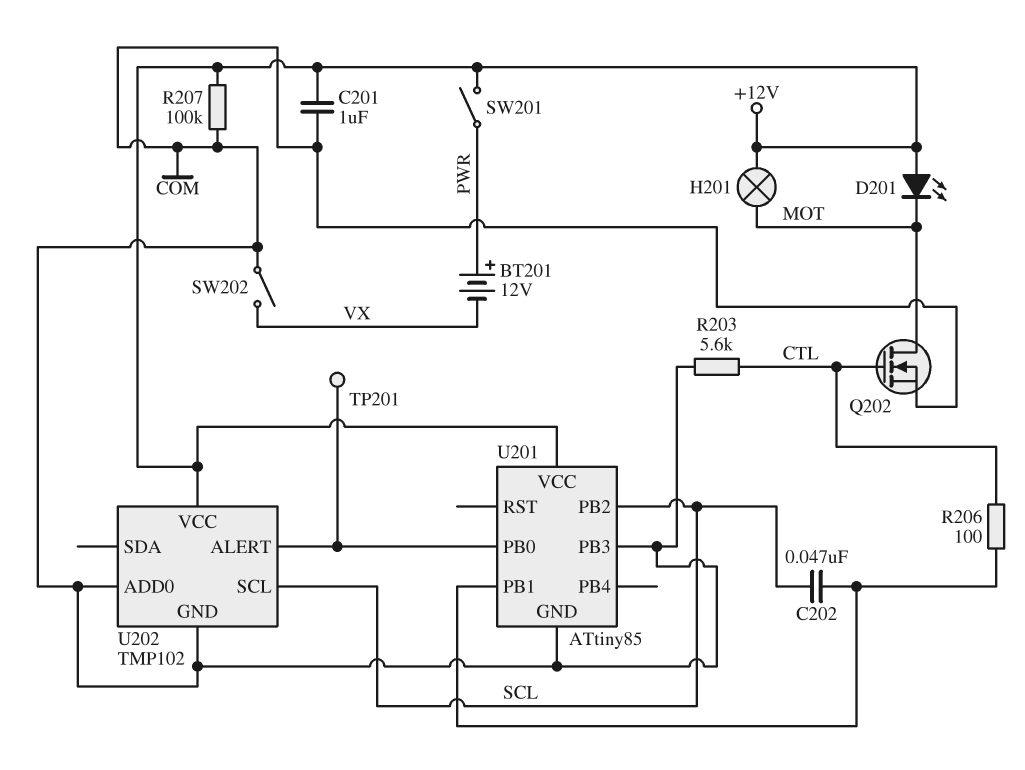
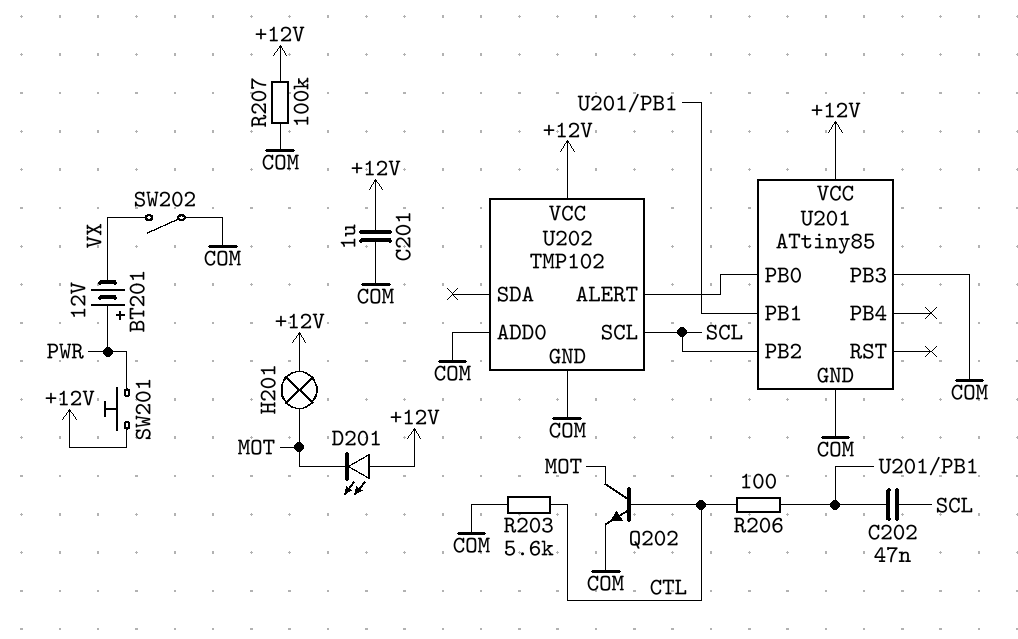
Q202: NMOS (G CTL, D MOT, S COM) -> NPN (B CTL, C MOT, E COM)
SW201: switch (+12V, PWR) -> button (+12V, PWR)
TP201: test point (U201/PB0) -> none

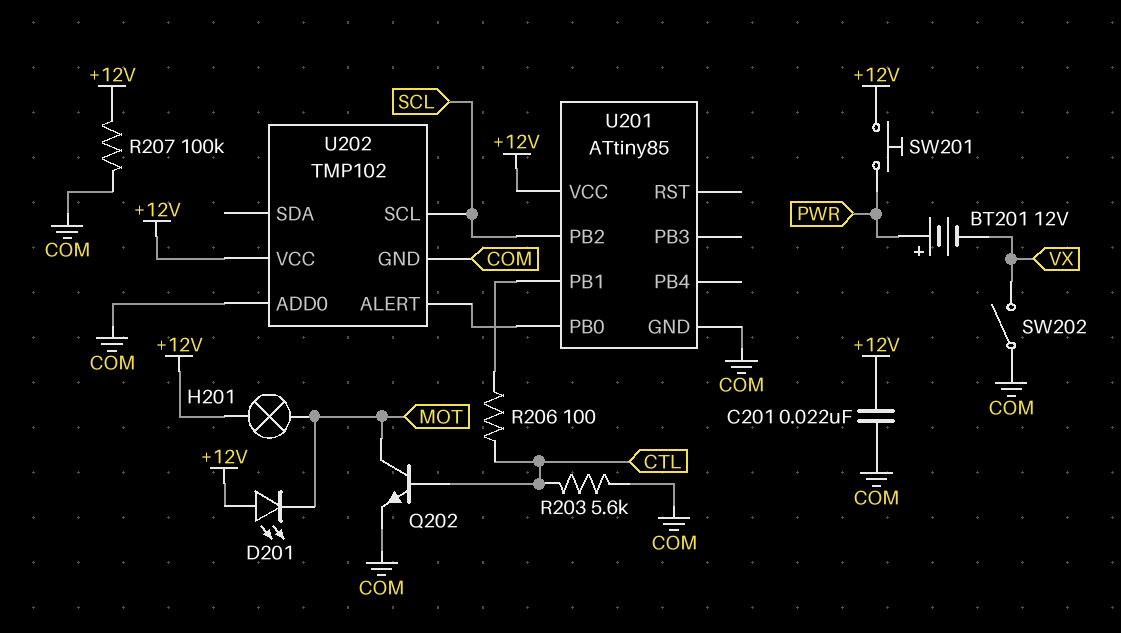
C201: 1uF (+12V, COM) -> 22nF (+12V, COM)
C202: 47nF (SCL, U201/PB1) -> none
U201 pin PB3: COM -> none

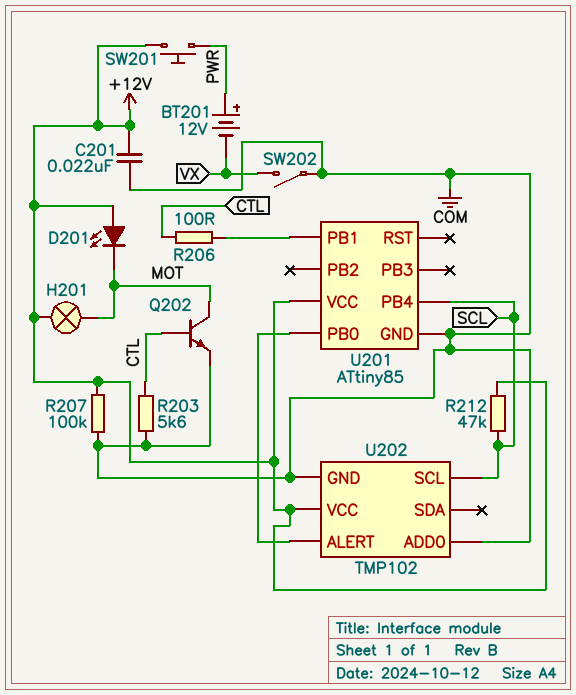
R212: none -> 47k (+12V, SCL)
U201 pin PB2: SCL -> none
U201 pin PB4: none -> SCL

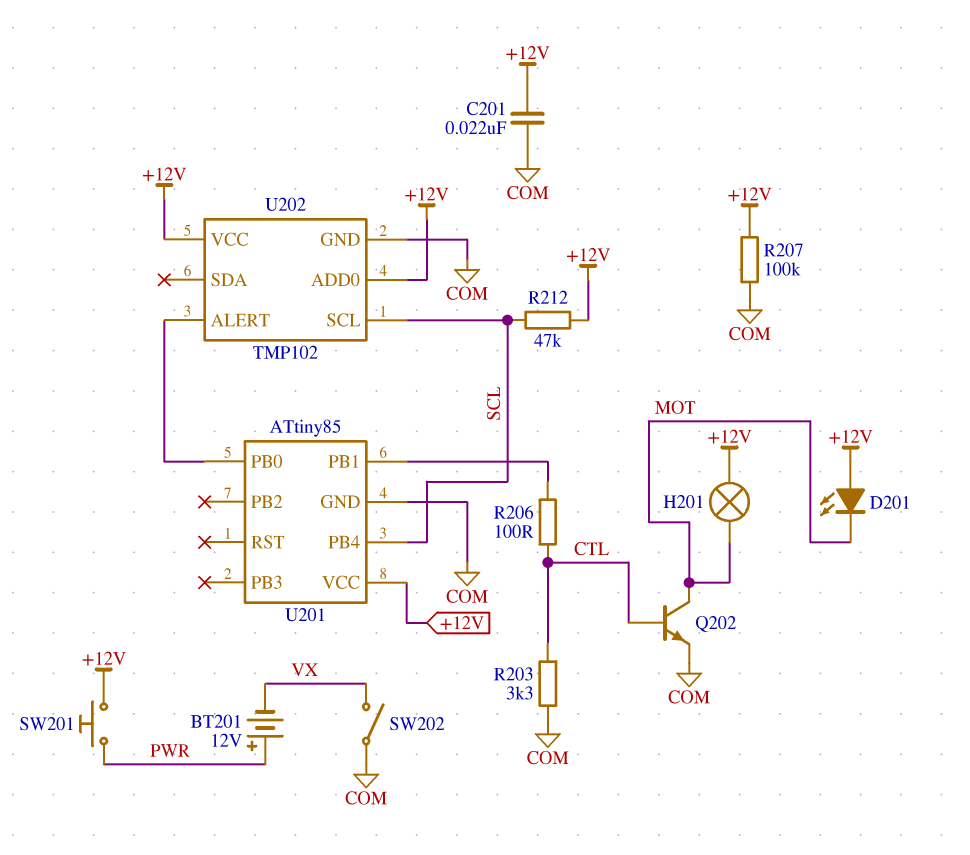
R203: 5.6k (COM, CTL) -> 3.3k (COM, CTL)
U202 pin ADD0: COM -> +12V

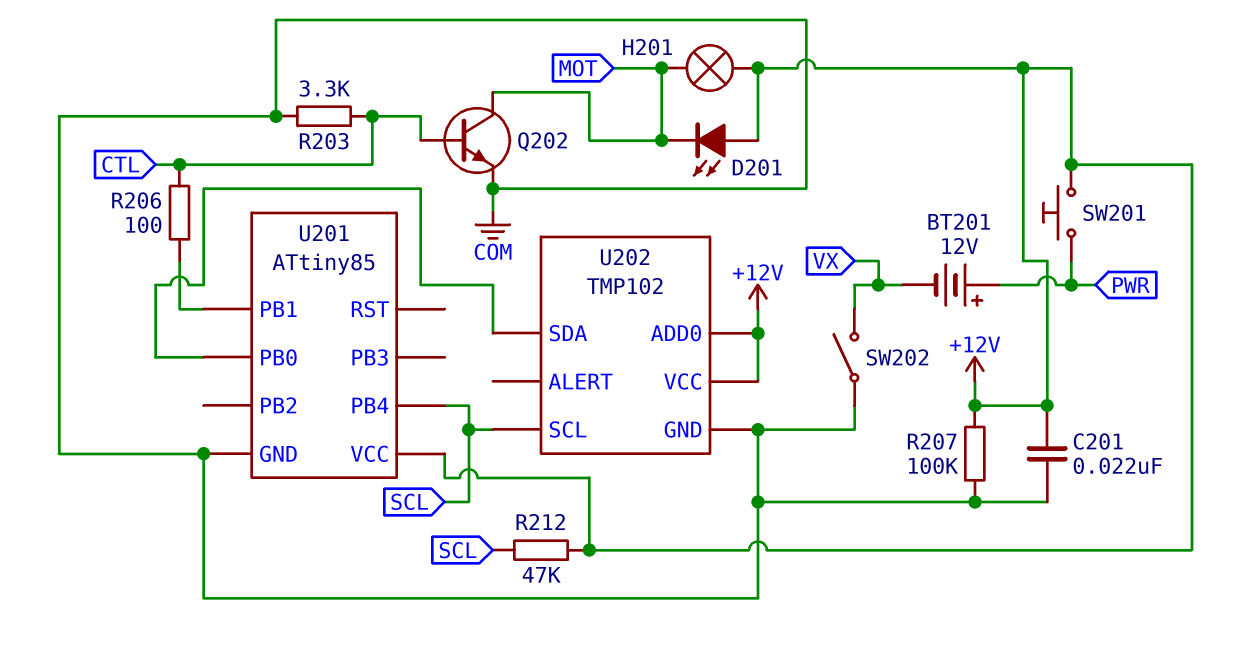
U202 pin ALERT: U201/PB0 -> none
U202 pin SDA: none -> U201/PB0

